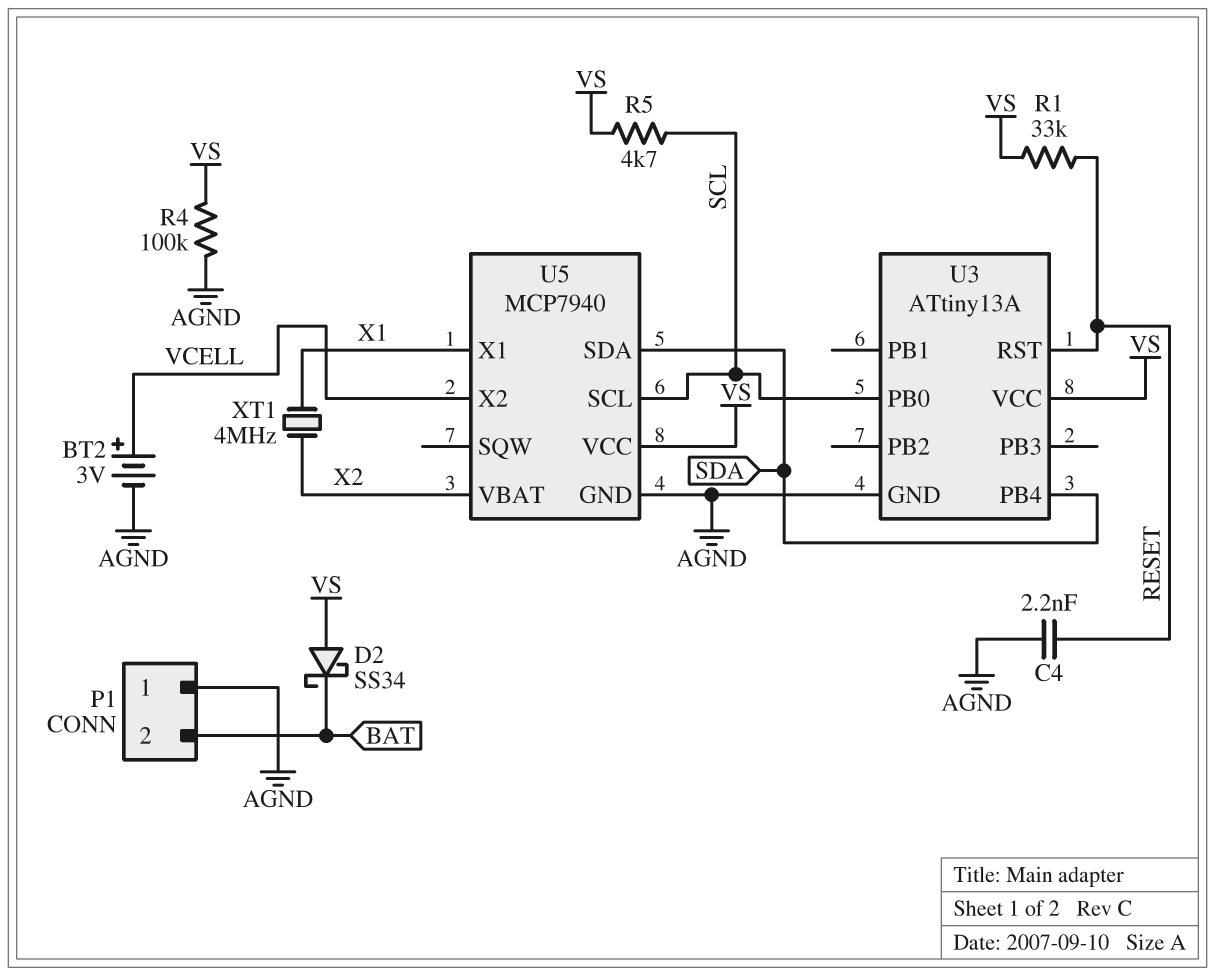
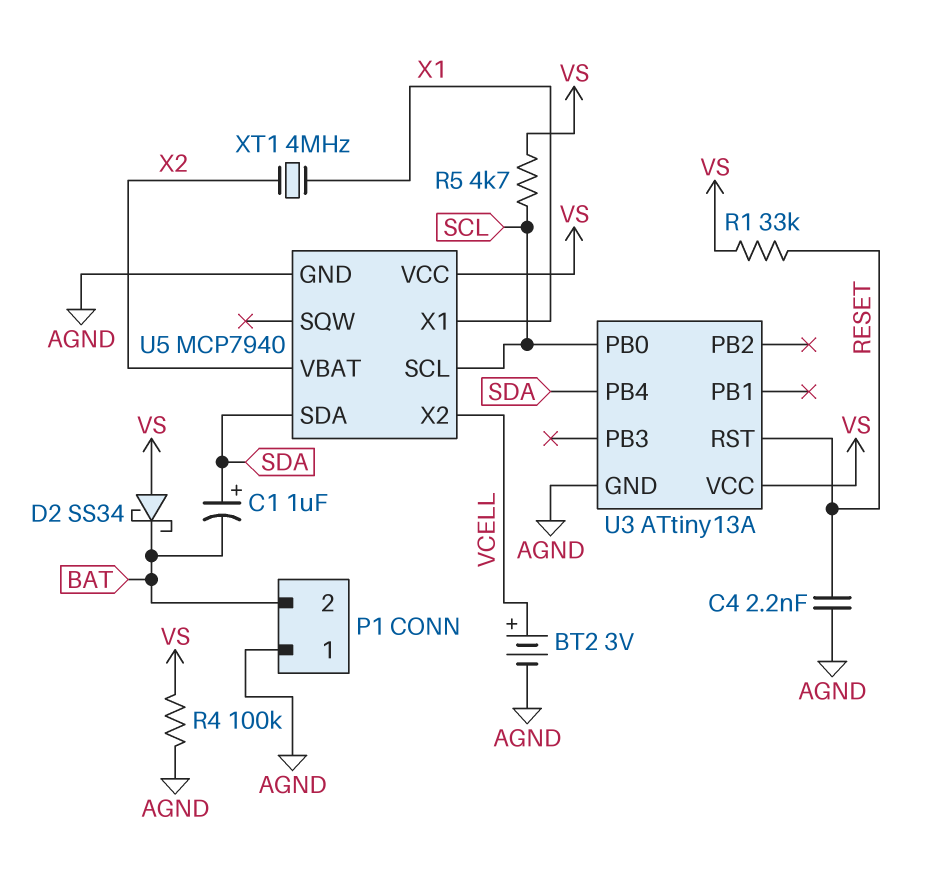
C1: none -> 1uF (plus SDA, minus BAT)

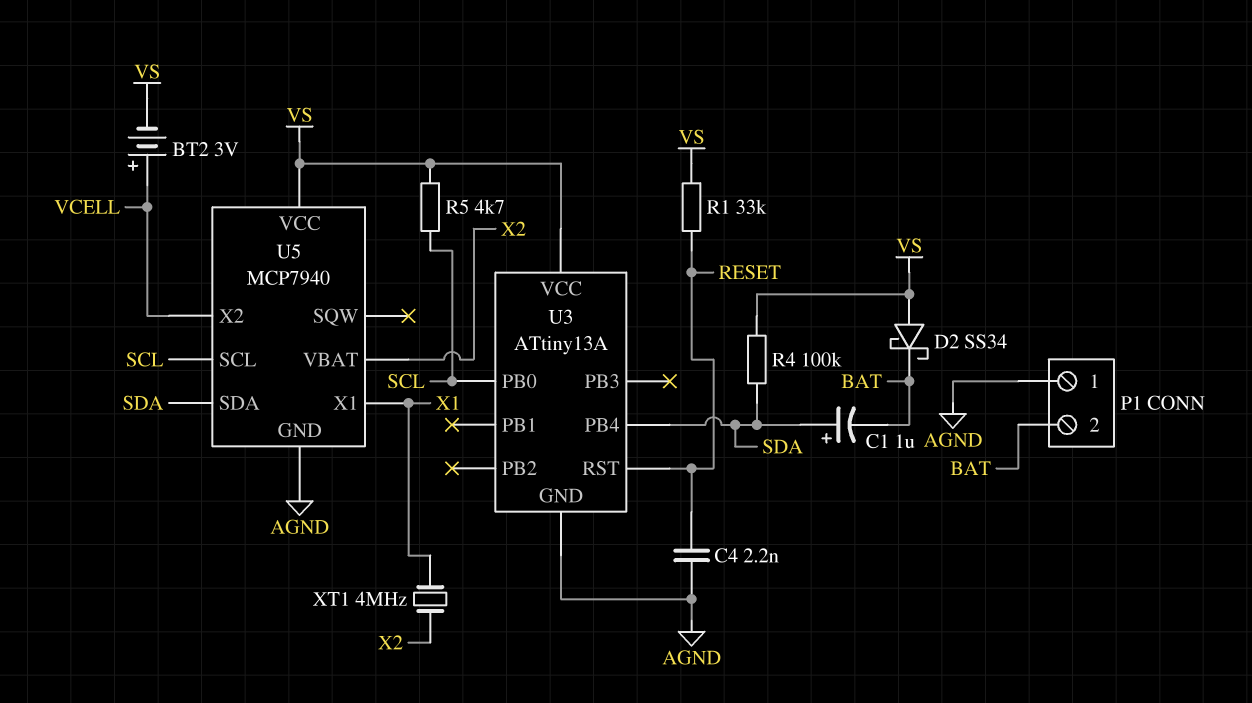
BT2: 3V (plus VCELL, minus AGND) -> 3V (plus VCELL, minus VS)
R4: 100k (AGND, VS) -> 100k (SDA, VS)

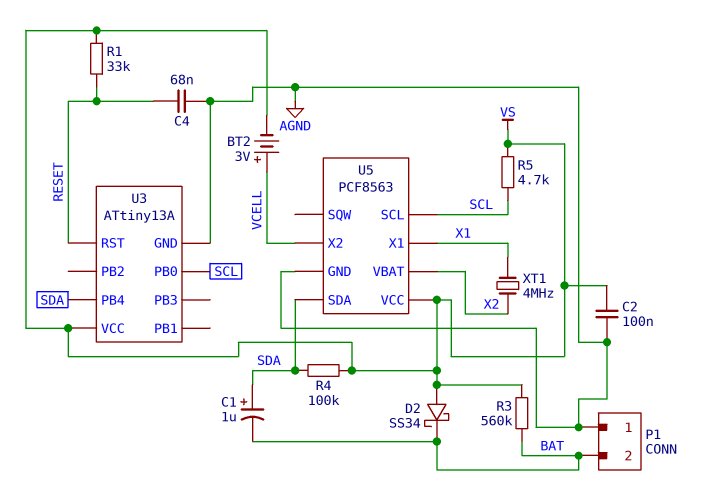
C2: none -> 100nF (AGND, VS)
C4: 2.2nF (AGND, RESET) -> 68nF (AGND, RESET)
R3: none -> 560k (BAT, VS)
U5: MCP7940 -> PCF8563

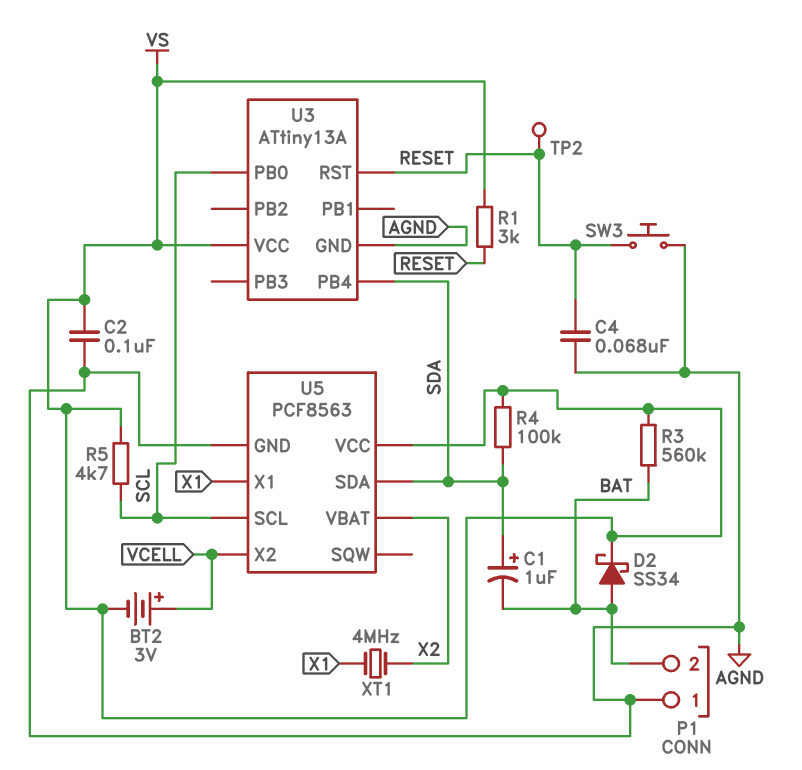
D2: schottky SS34 (A VS, K BAT) -> schottky SS34 (A BAT, K VS)
R1: 33k (RESET, VS) -> 3k (RESET, VS)
SW3: none -> button (AGND, RESET)
TP2: none -> test point (RESET)

